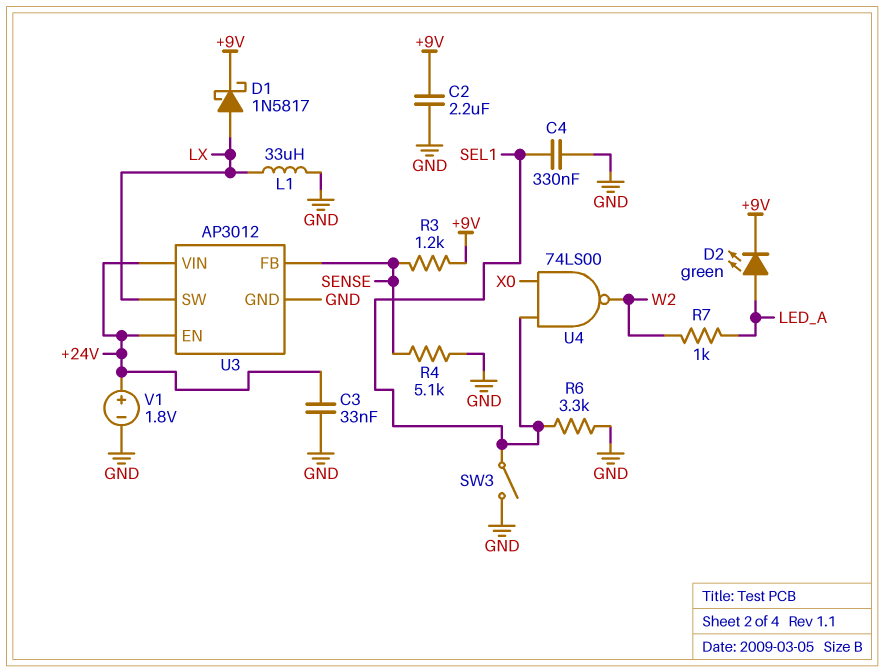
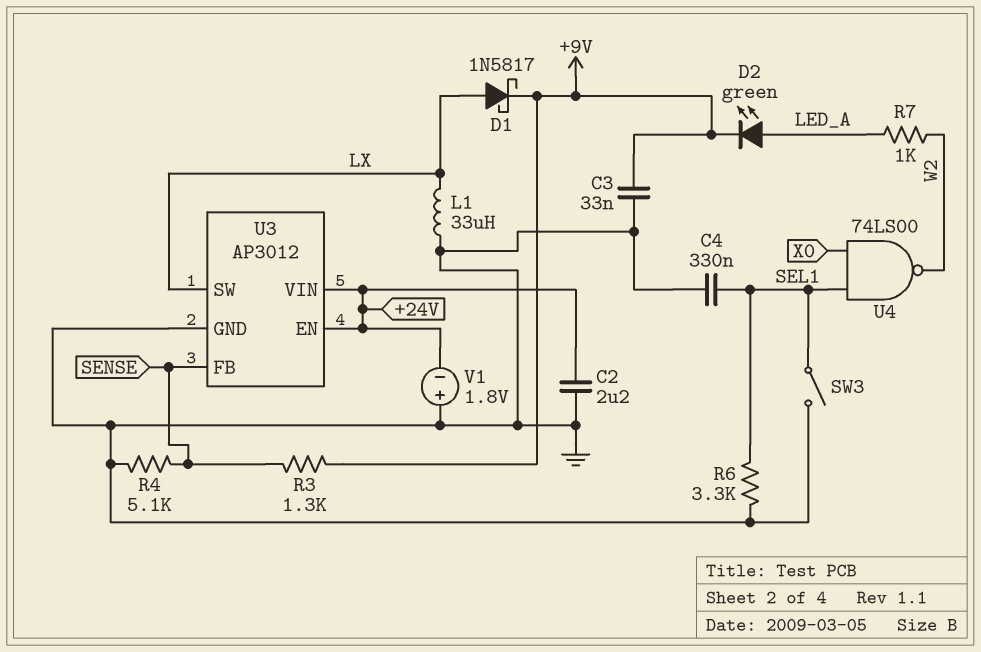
C2: 2.2uF (+9V, GND) -> 2.2uF (+24V, GND)
C3: 33nF (+24V, GND) -> 33nF (+9V, GND)
R3: 1.2k (+9V, SENSE) -> 1.3k (+9V, SENSE)
V1: 1.8V (plus +24V, minus GND) -> 1.8V (plus GND, minus +24V)

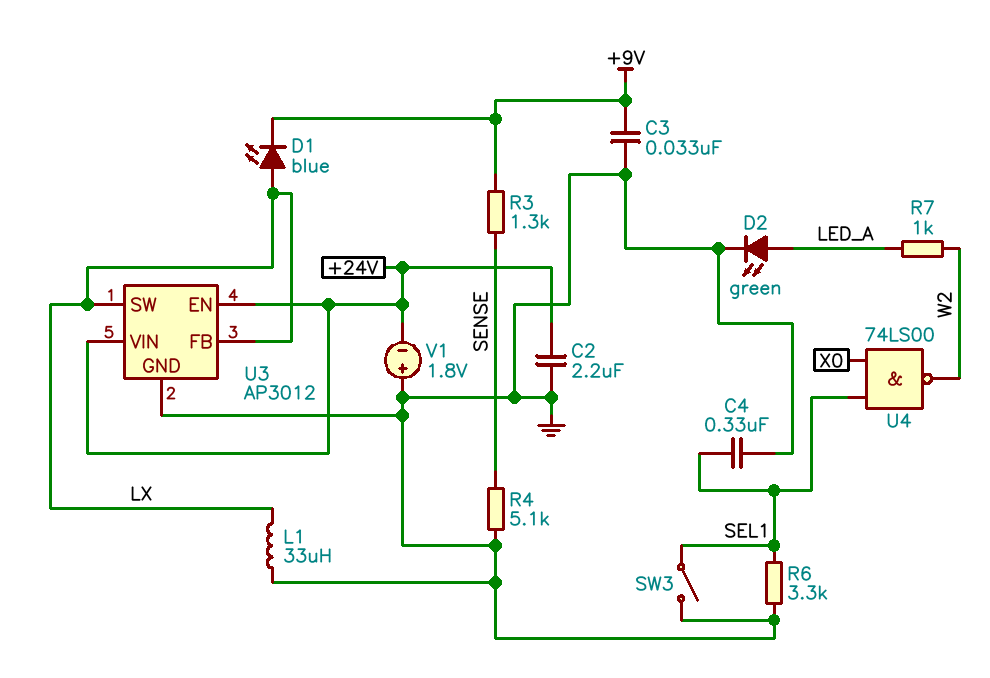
D1: schottky 1N5817 (A LX, K +9V) -> LED blue (A LX, K +9V)
D2: LED green (A LED_A, K +9V) -> LED green (A LED_A, K GND)
U3 pin FB: SENSE -> LX

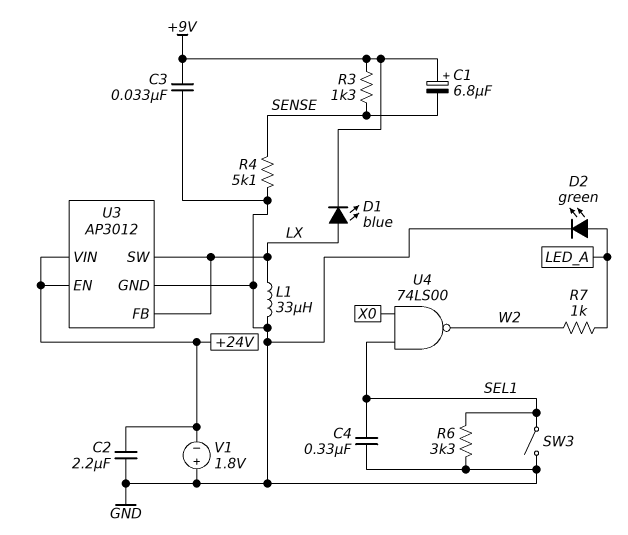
C1: none -> 6.8uF (plus +9V, minus SENSE)

